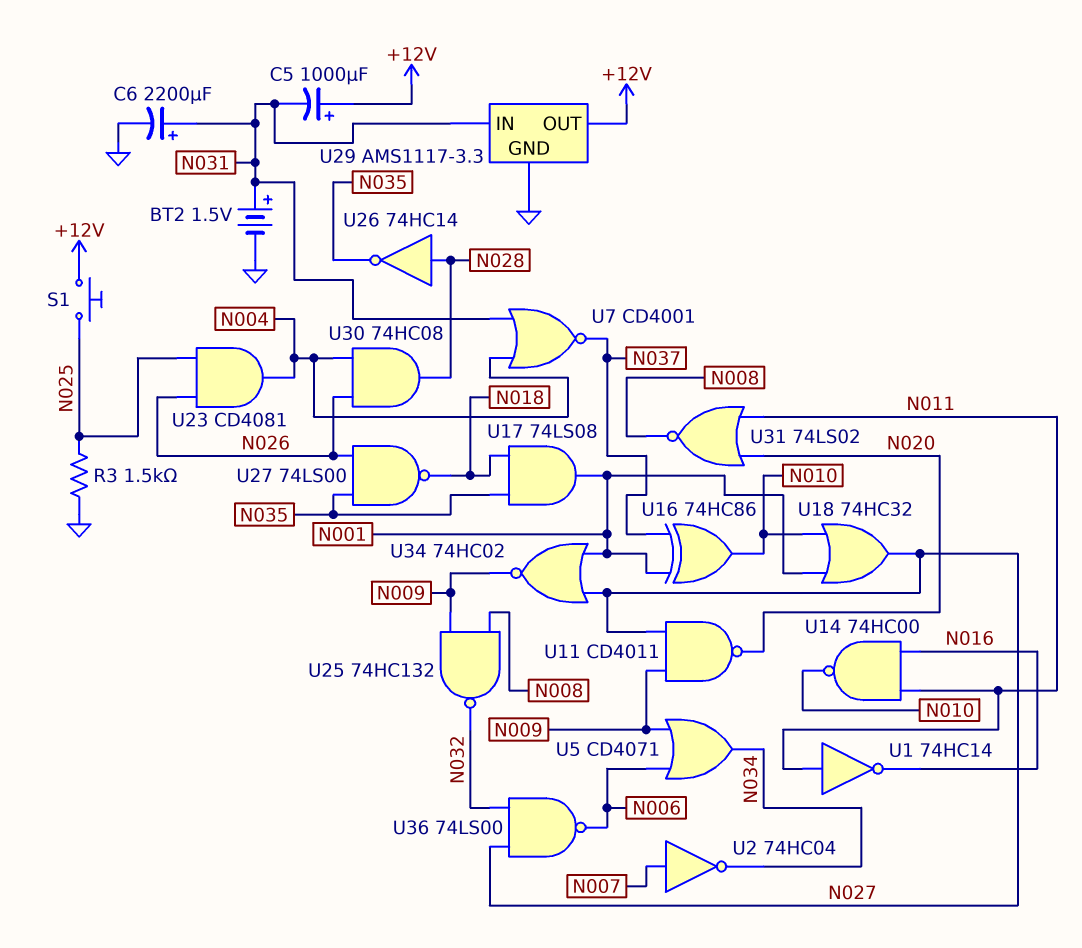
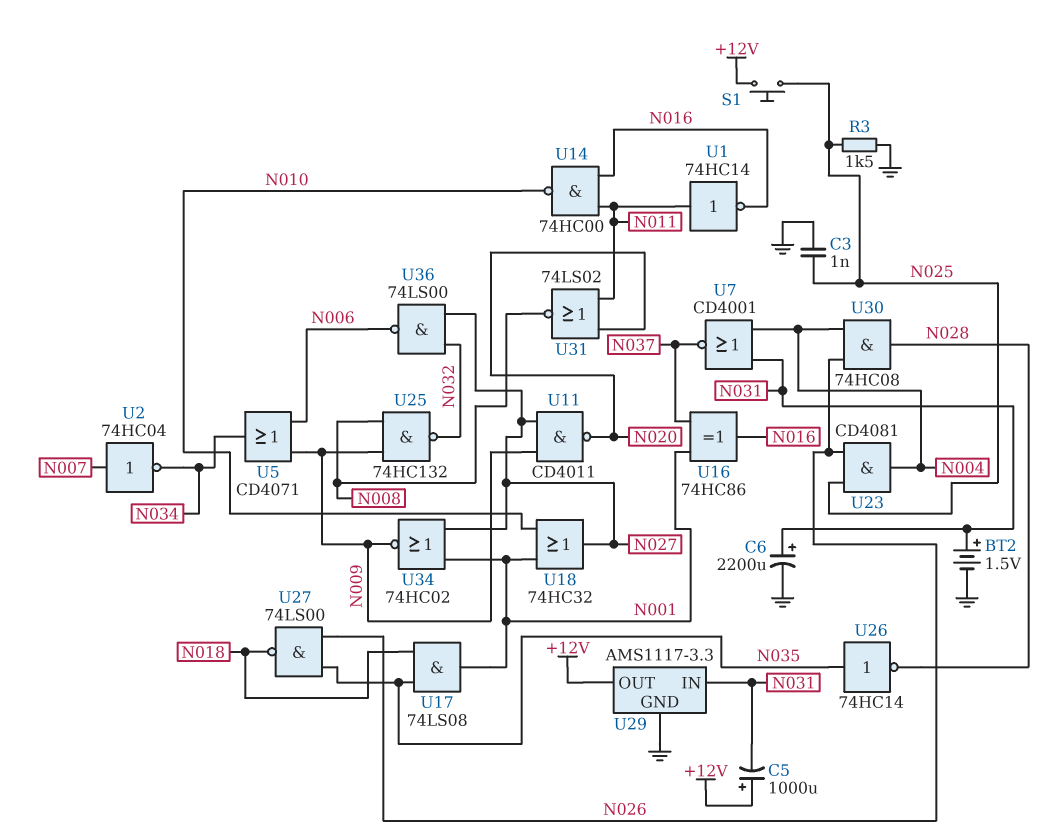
C3: none -> 1nF (GND, N025)
U16: XOR 74HC86 (in N001, in N037, out N010) -> XOR 74HC86 (in N001, in N037, out N016)
U26: NOT 74HC14 (in N028, out N035) -> NOT 74HC14 (in N035, out N028)

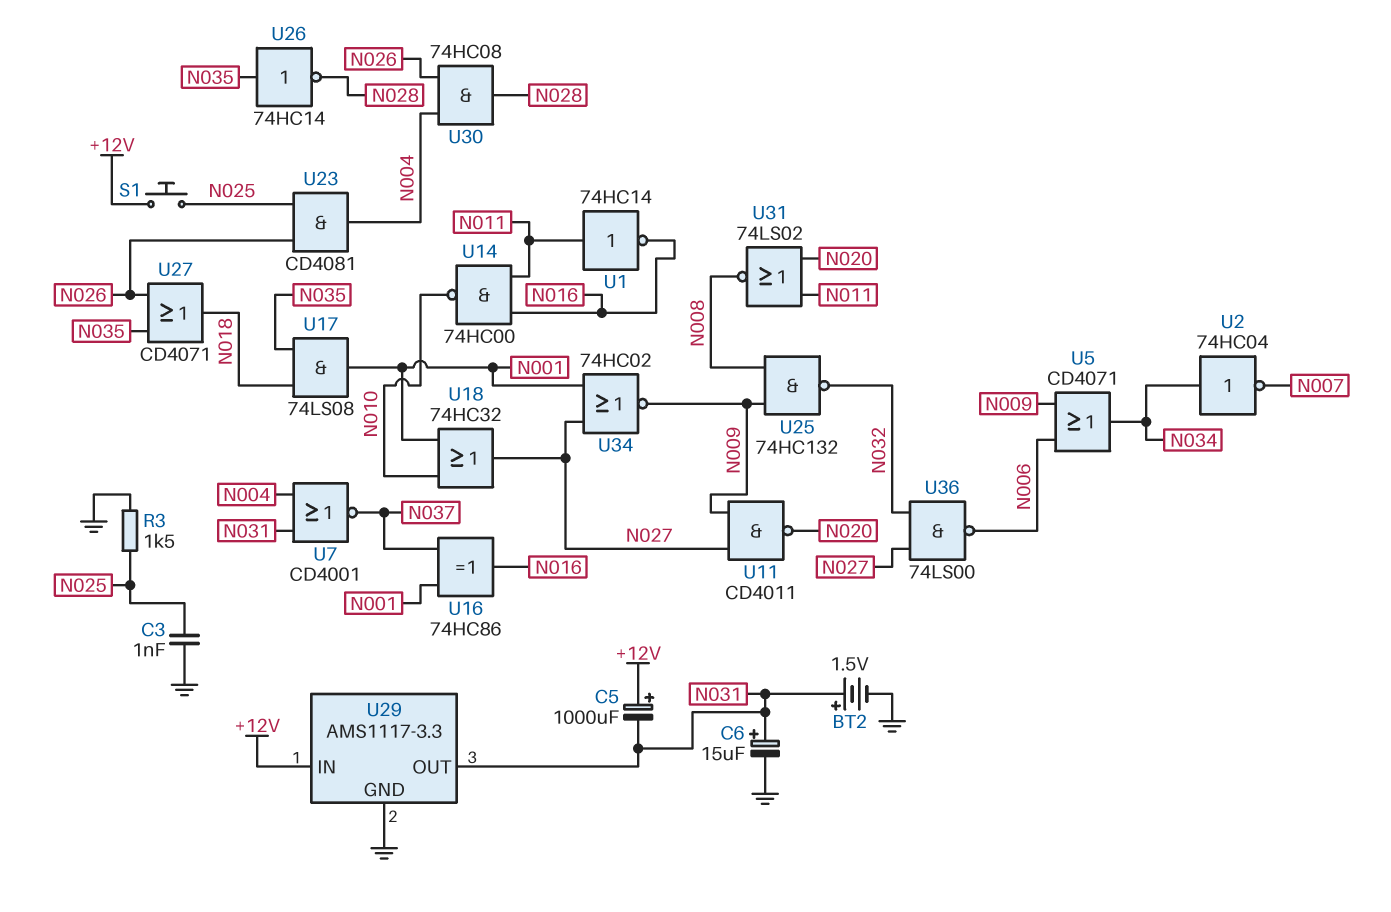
C6: 2200uF (plus N031, minus GND) -> 15uF (plus N031, minus GND)
U2: NOT 74HC04 (in N007, out N034) -> NOT 74HC04 (in N034, out N007)
U27: NAND 74LS00 (in N026, in N035, out N018) -> OR CD4071 (in N026, in N035, out N018)
U29 pin IN: N031 -> +12V
U29 pin OUT: +12V -> N031

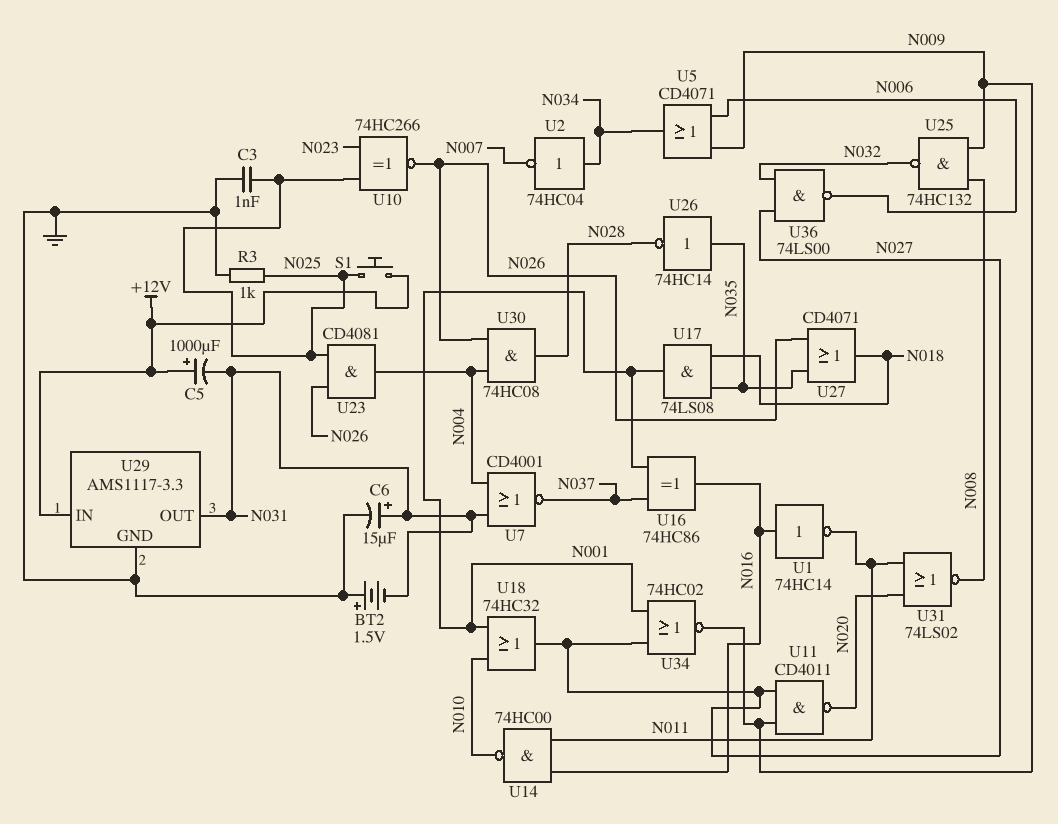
BT2: 1.5V (plus N031, minus GND) -> 1.5V (plus GND, minus N031)
R3: 1.5k (GND, N025) -> 1k (GND, N025)
U1: NOT 74HC14 (in N011, out N016) -> NOT 74HC14 (in N016, out N011)
U10: none -> XNOR 74HC266 (in N023, in N025, out N026)

